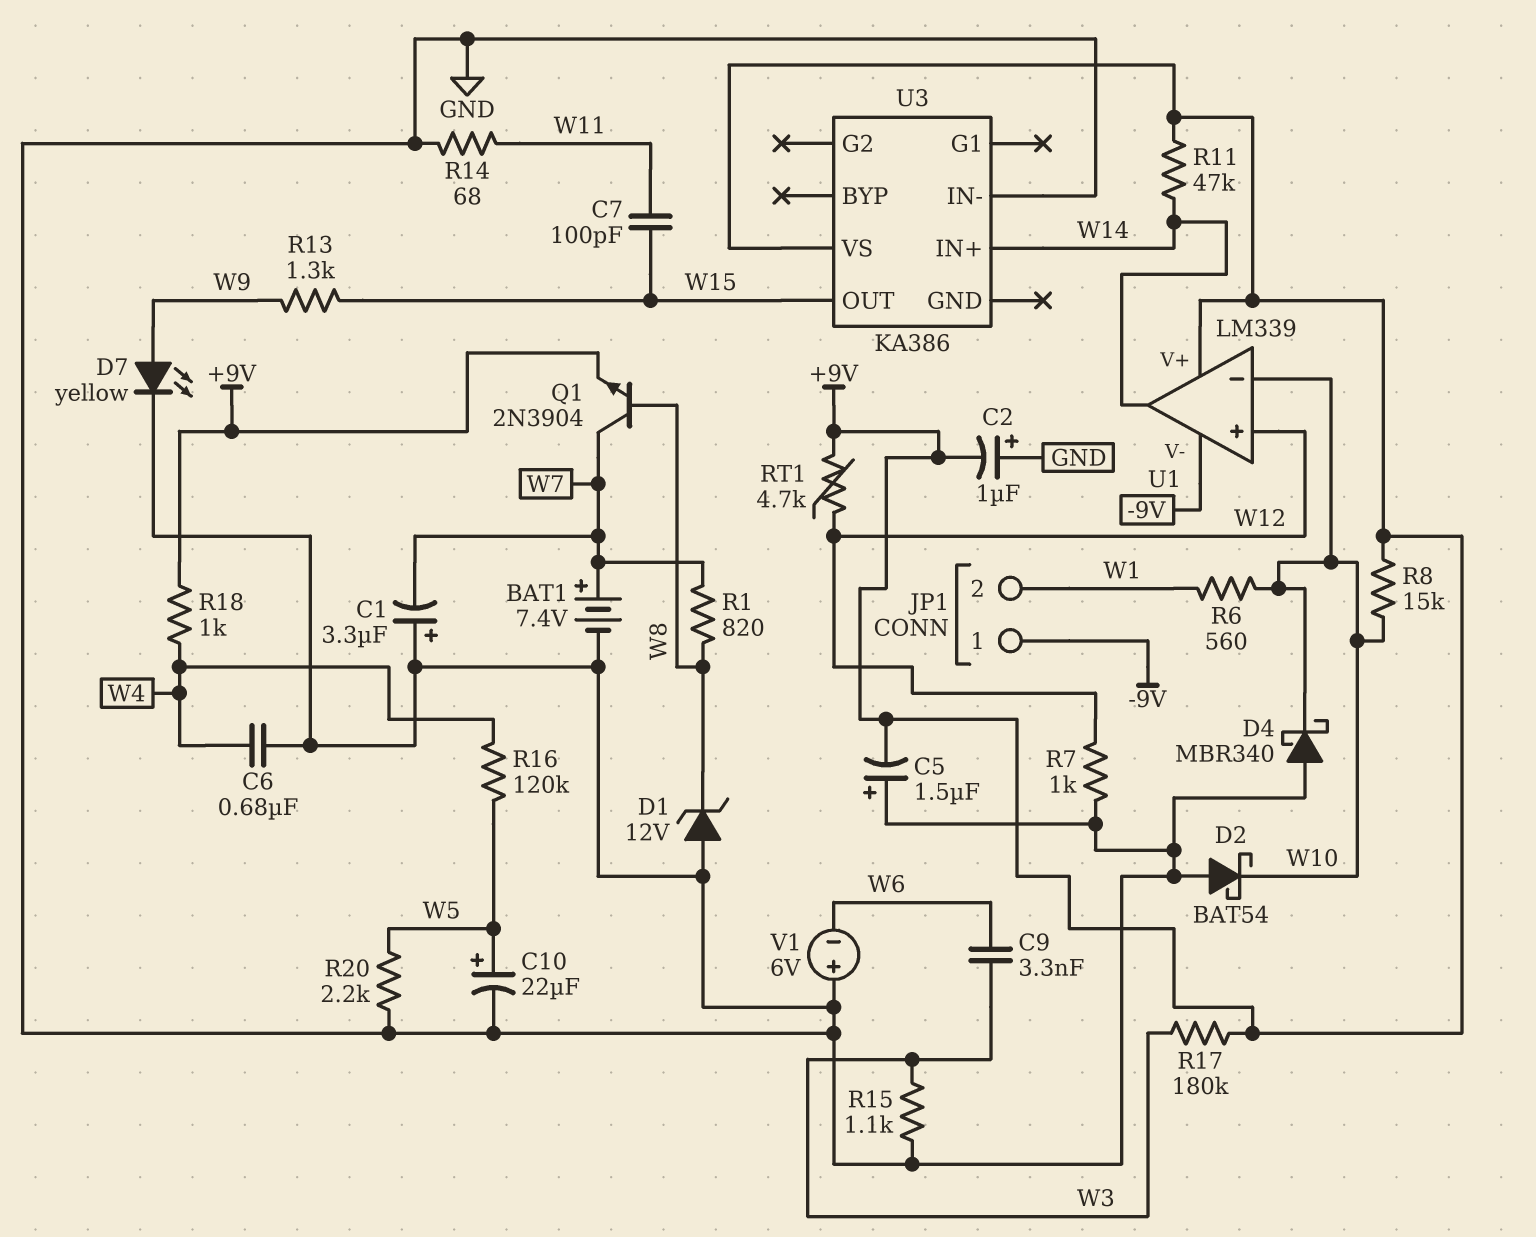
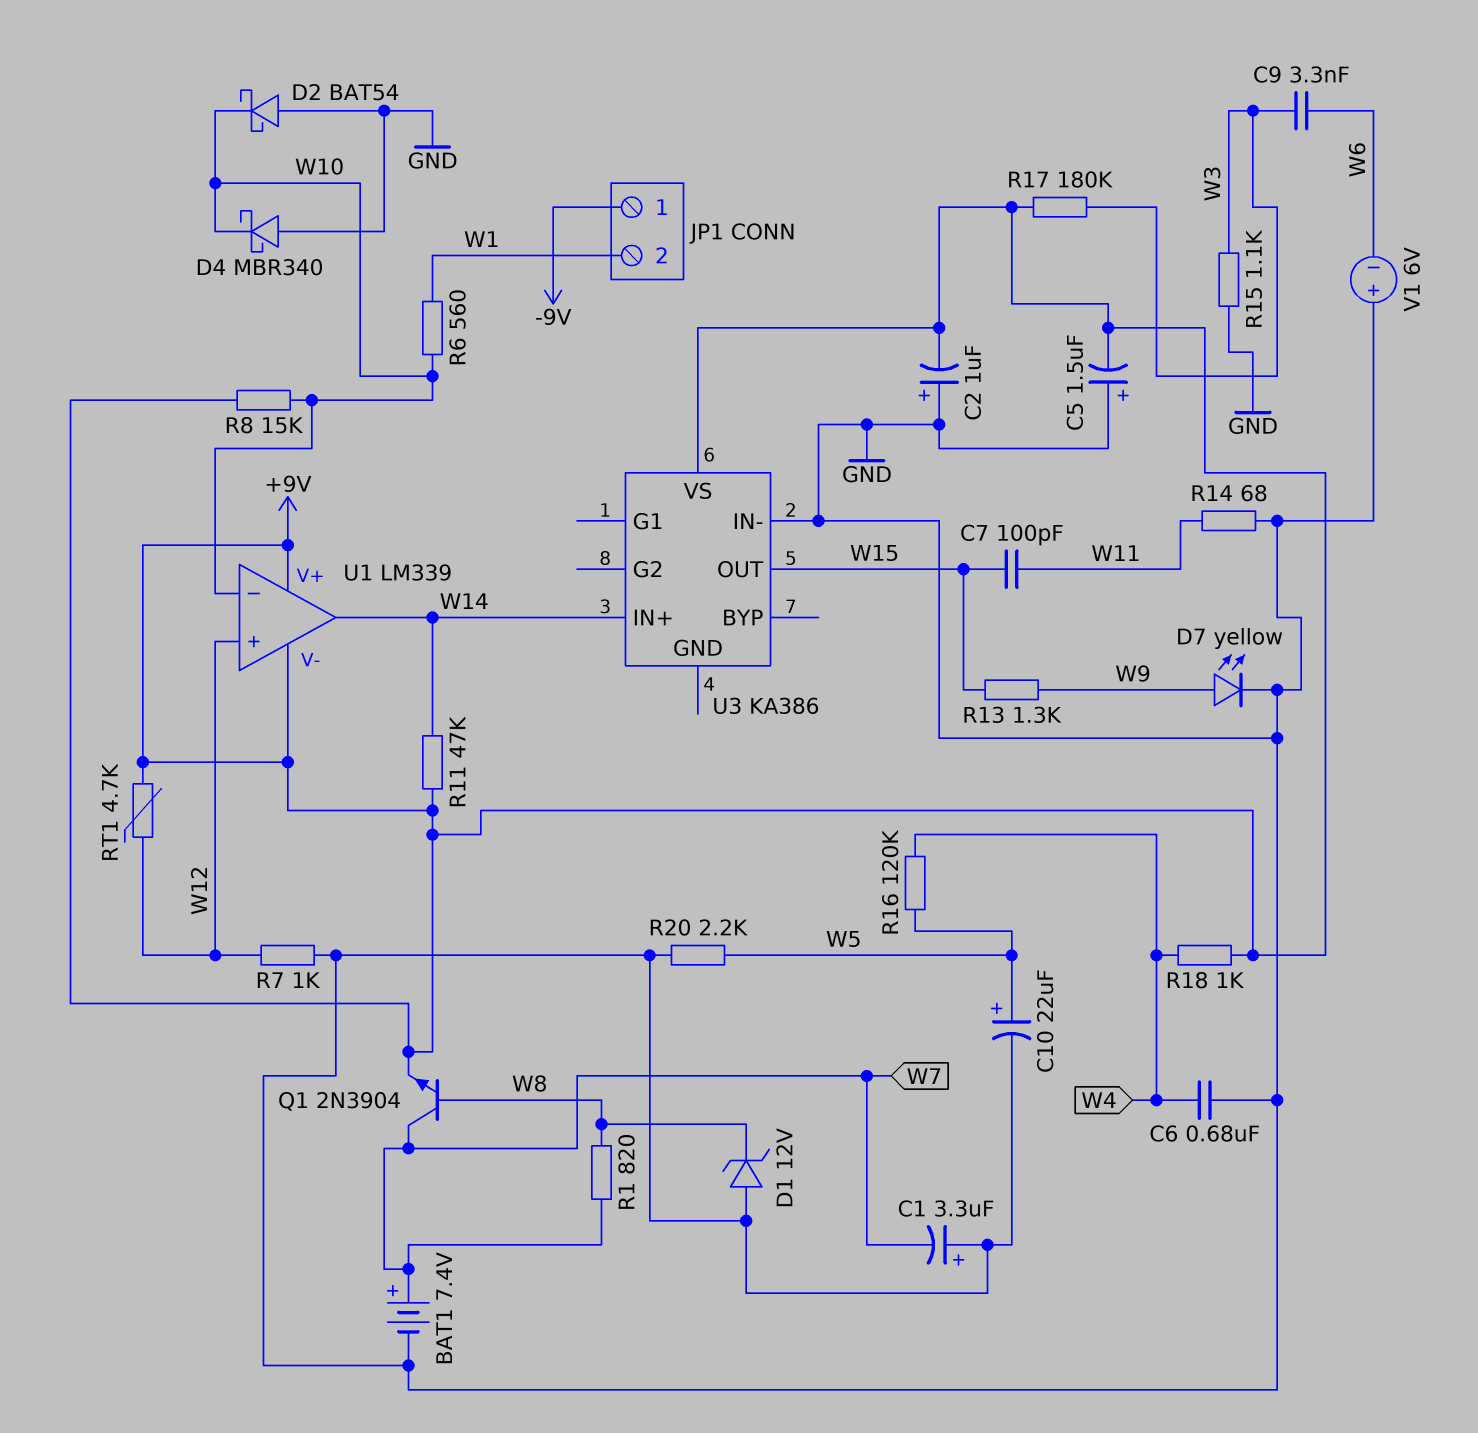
U1 pin V-: -9V -> +9V

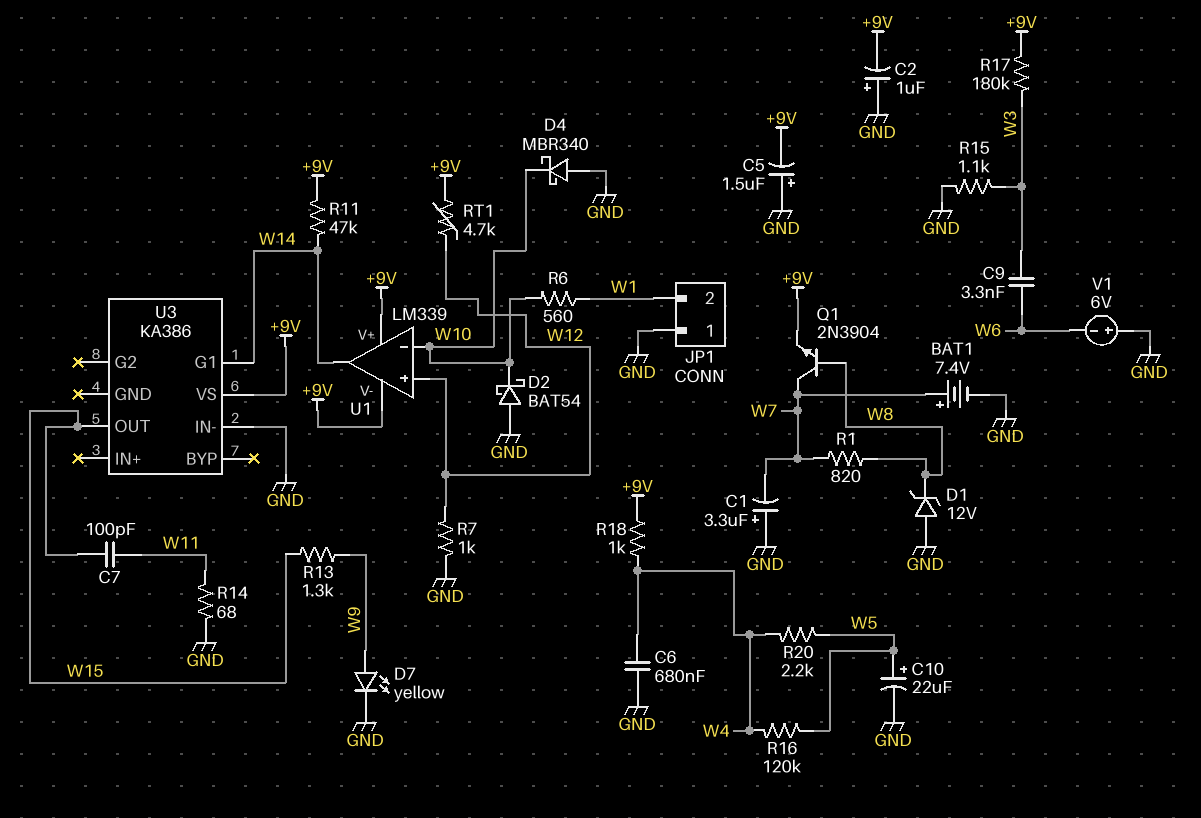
JP1 pin 1: -9V -> GND
R8: 15k (+9V, W10) -> none
R20: 2.2k (GND, W5) -> 2.2k (W4, W5)
U3 pin G1: none -> W14
U3 pin IN+: W14 -> none

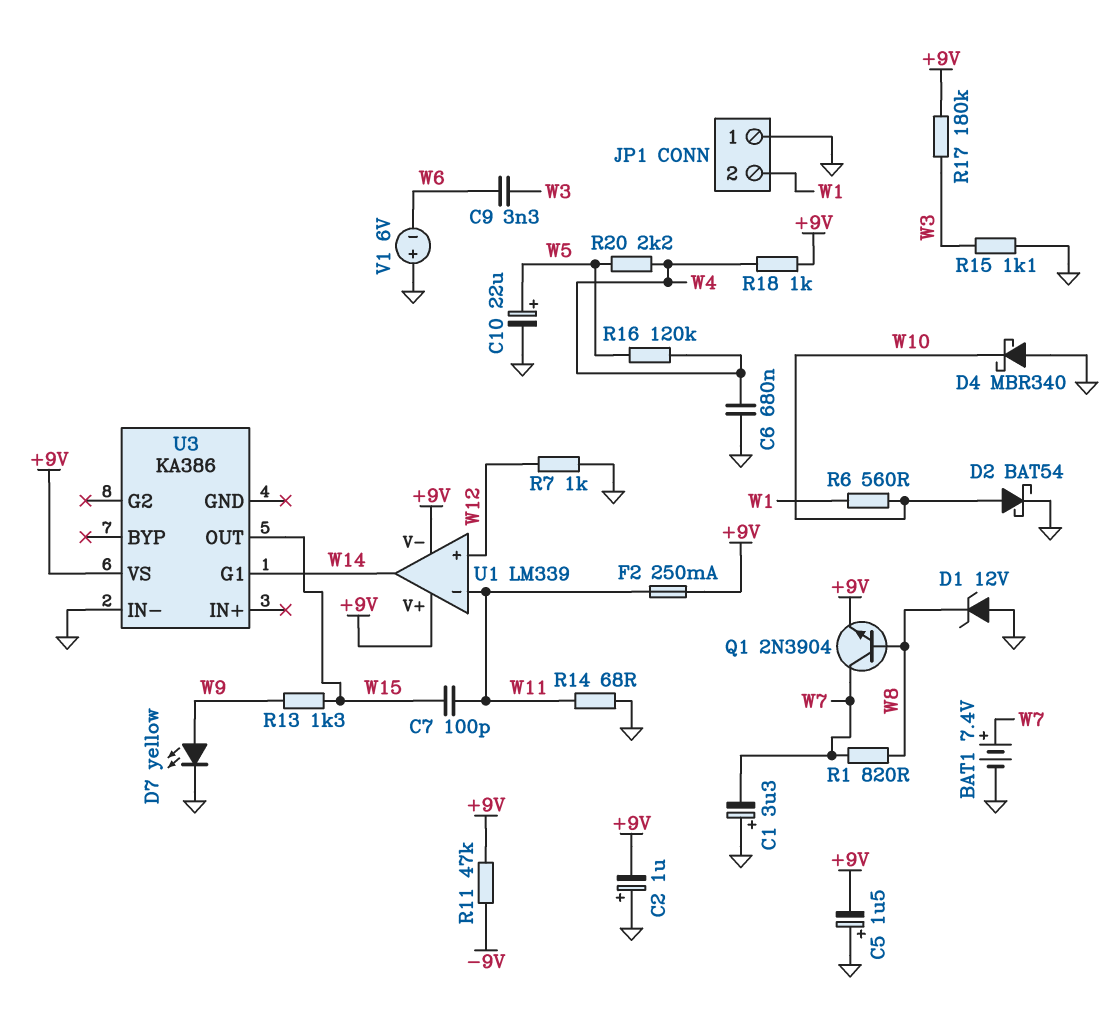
D2: schottky BAT54 (A GND, K W10) -> schottky BAT54 (A W10, K GND)
F2: none -> 250mA (+9V, W11)
R11: 47k (+9V, W14) -> 47k (+9V, -9V)
RT1: 4.7k (+9V, W12) -> none
U1 pin in-: W10 -> W11

